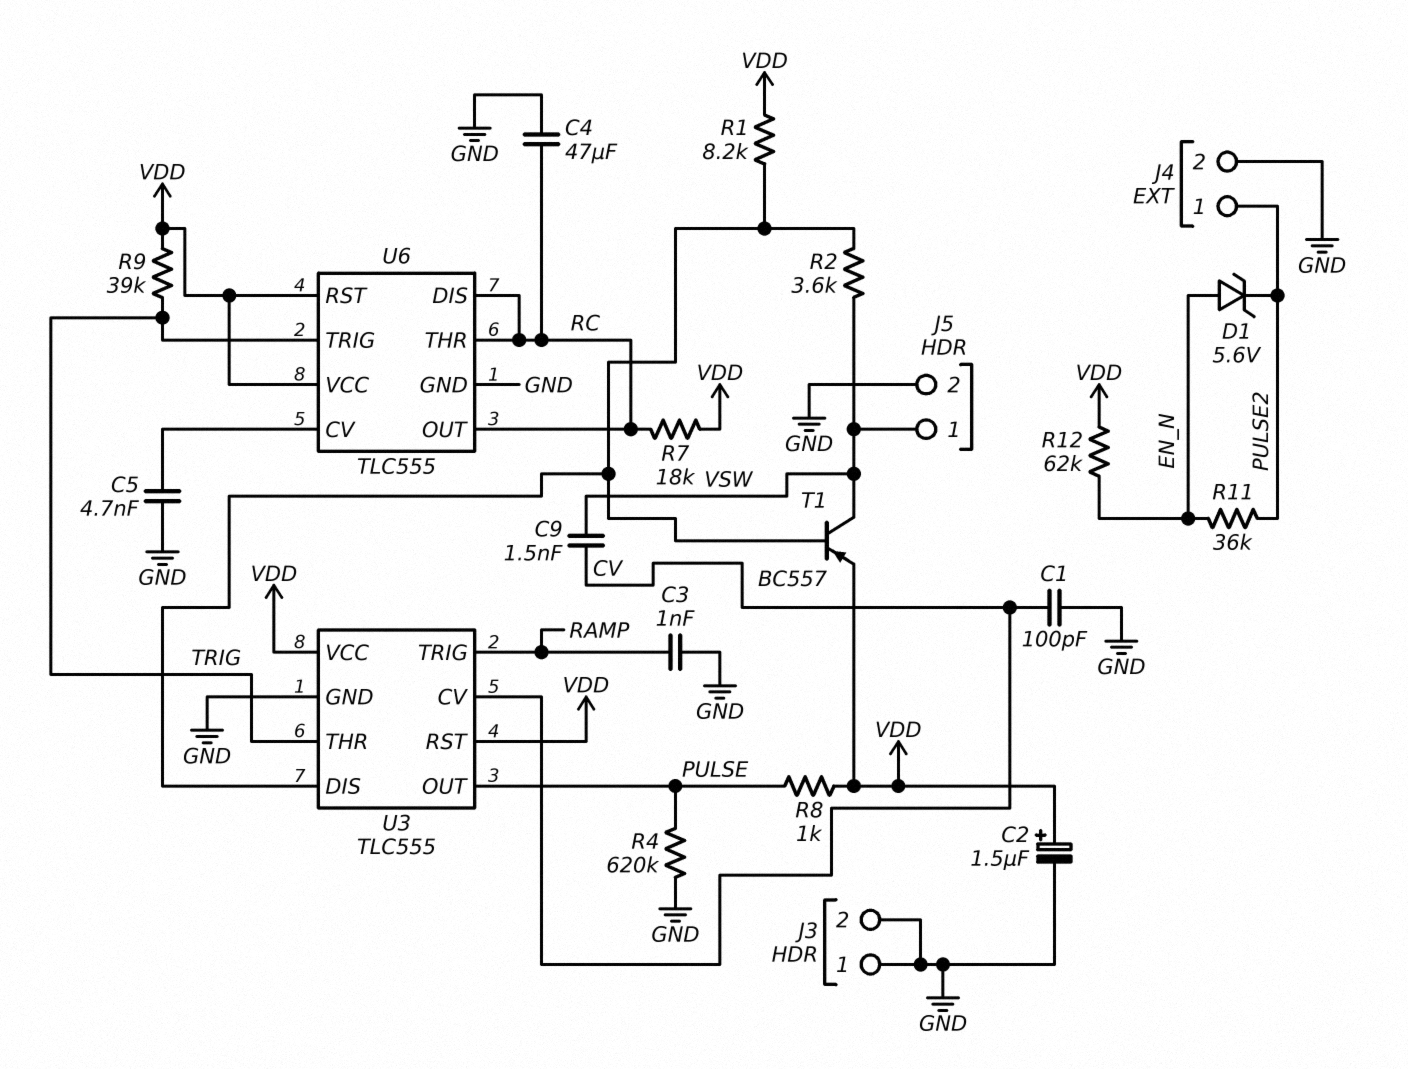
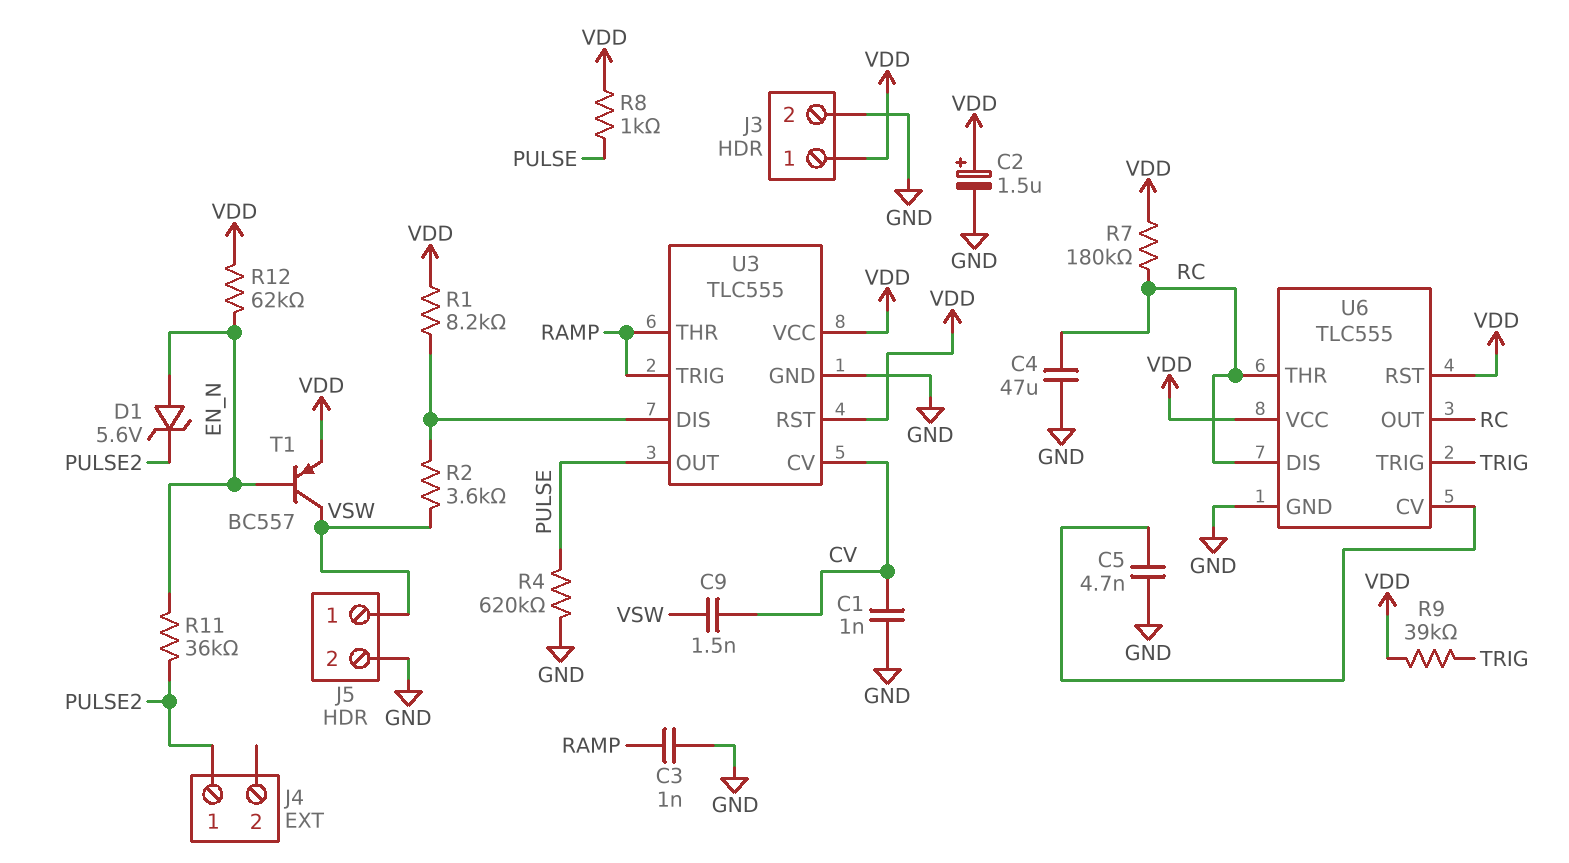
C1: 100pF (CV, GND) -> 1nF (CV, GND)
J3 pin 1: GND -> VDD
J4 pin 2: GND -> none
R7: 18k (RC, VDD) -> 180k (RC, VDD)
T1: PNP BC557 (B U3/DIS, C VSW, E VDD) -> PNP BC557 (B EN_N, C VSW, E VDD)
U3 pin THR: TRIG -> RAMP

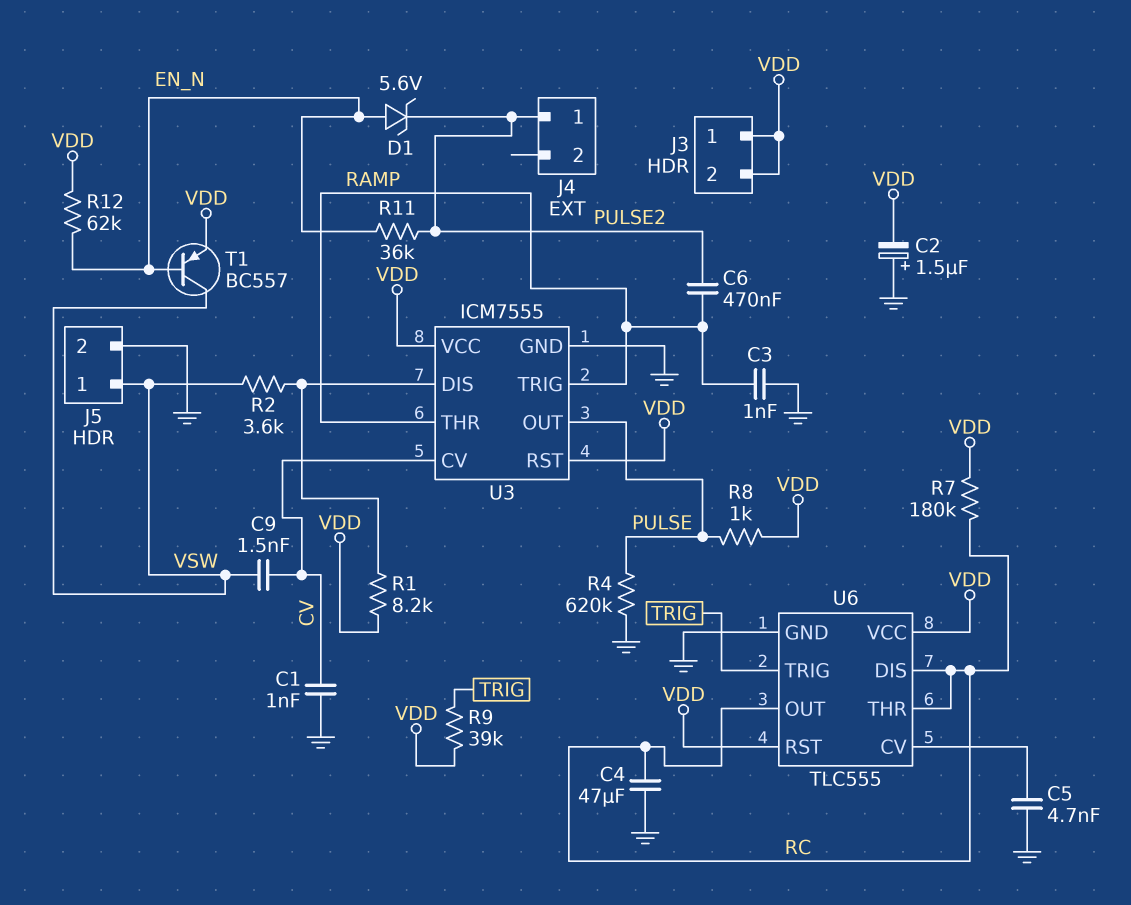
C2: 1.5uF (plus VDD, minus GND) -> 1.5uF (plus GND, minus VDD)
C6: none -> 470nF (PULSE2, RAMP)
J3 pin 2: GND -> VDD
U3: TLC555 -> ICM7555

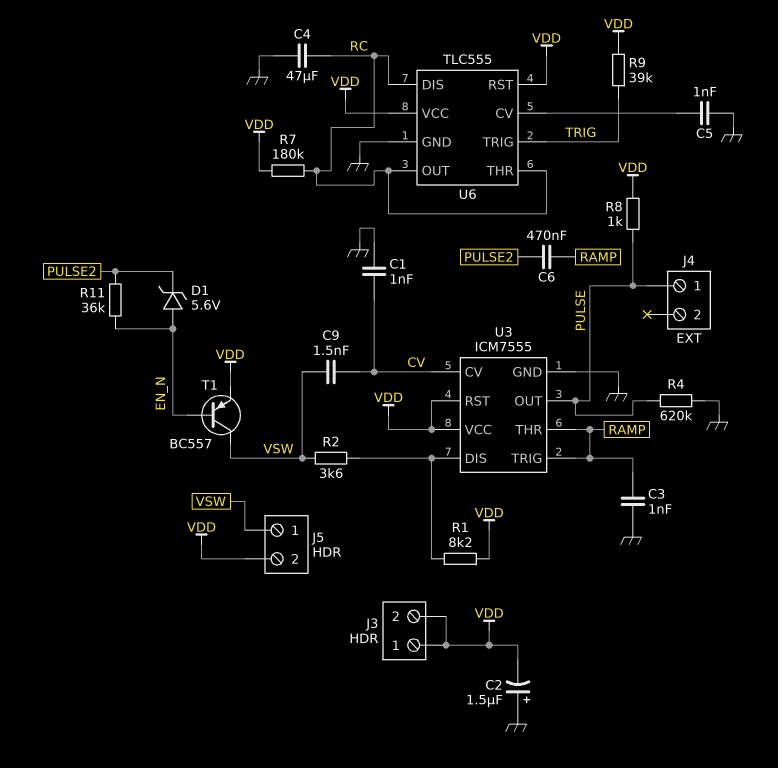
C5: 4.7nF (GND, U6/CV) -> 1nF (GND, U6/CV)
J4 pin 1: PULSE2 -> PULSE
J5 pin 2: GND -> VDD
R12: 62k (EN_N, VDD) -> none

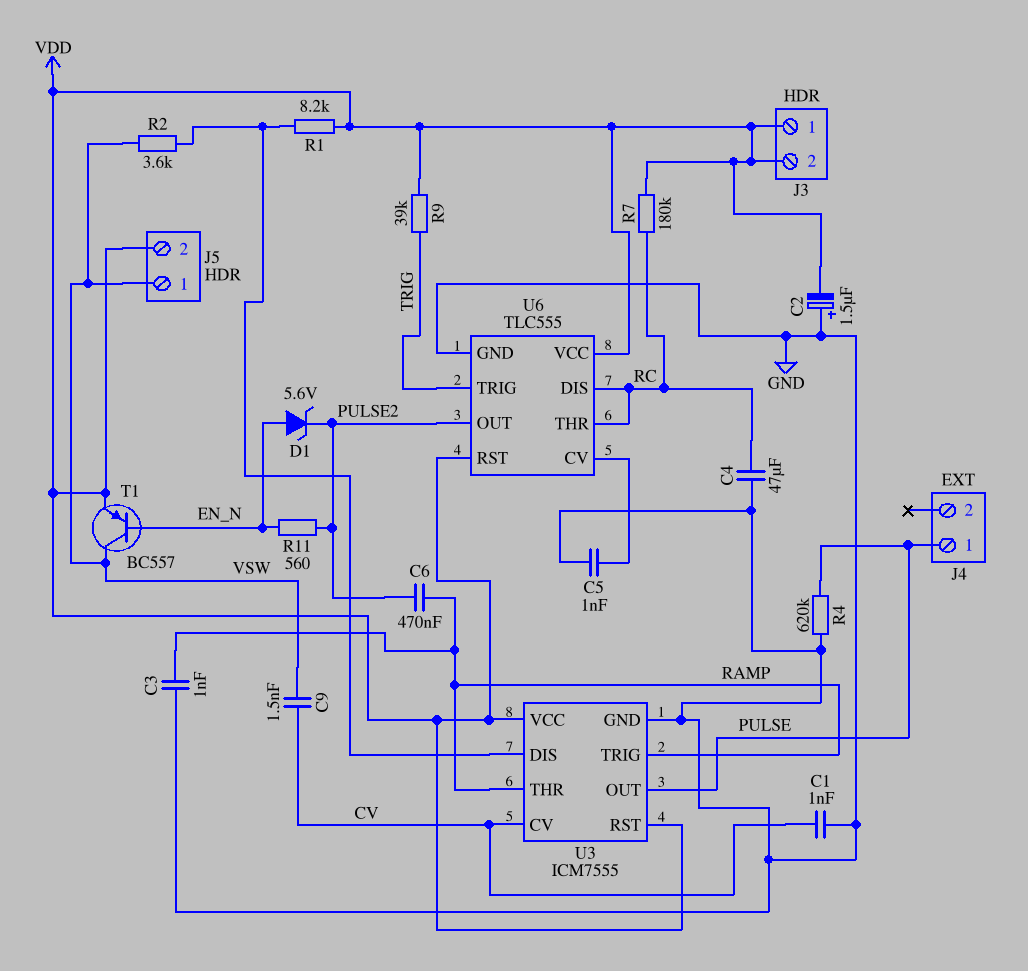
R8: 1k (PULSE, VDD) -> none
R11: 36k (EN_N, PULSE2) -> 560 (EN_N, PULSE2)
U6 pin OUT: RC -> PULSE2

